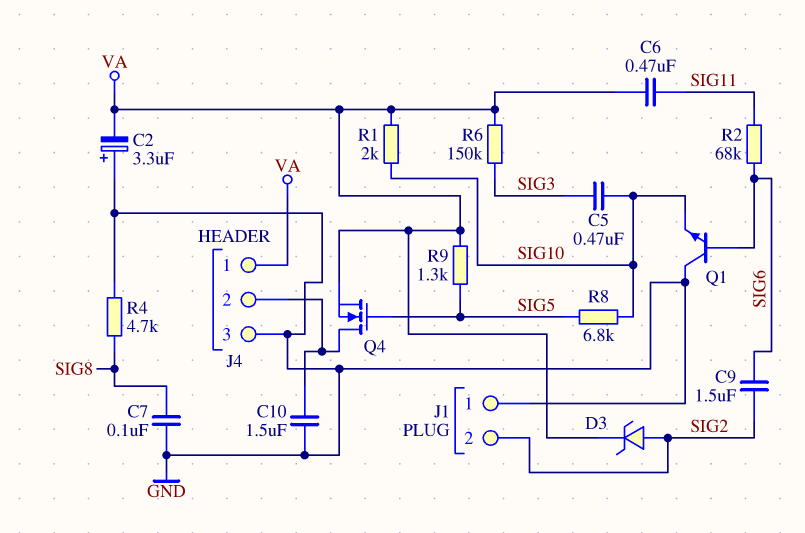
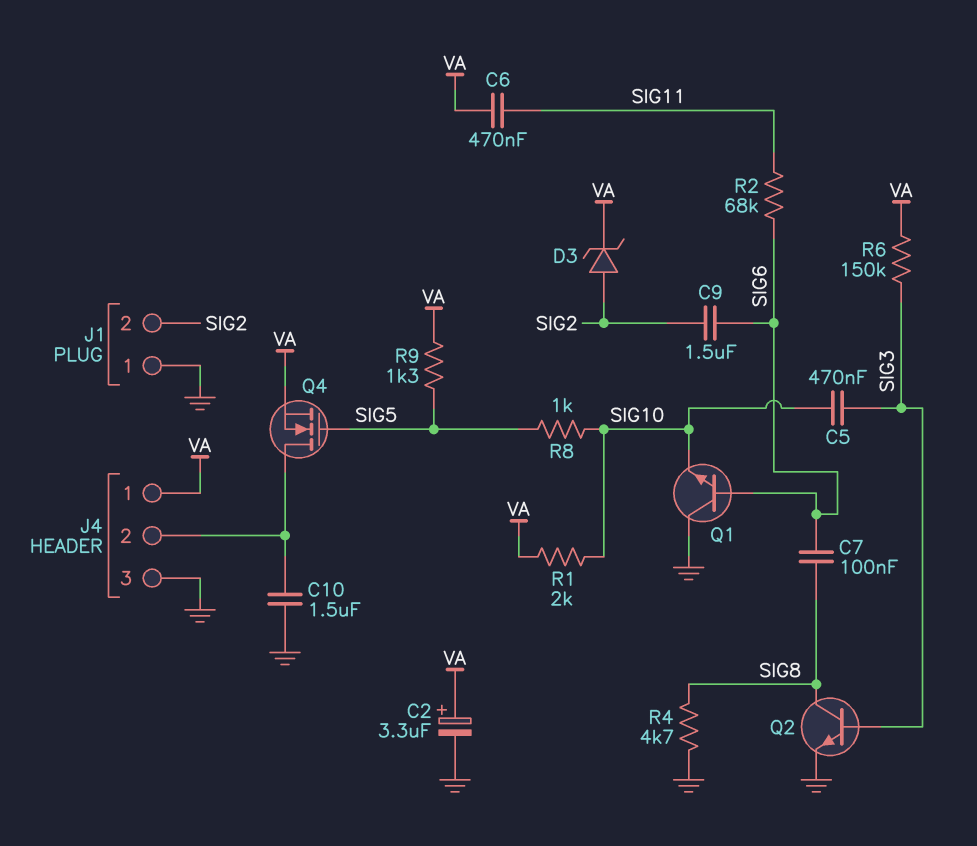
C2: 3.3uF (plus GND, minus VA) -> 3.3uF (plus VA, minus GND)
C7: 100nF (GND, SIG8) -> 100nF (SIG6, SIG8)
Q2: none -> NPN (B SIG3, C SIG8, E GND)
R8: 6.8k (SIG5, SIG10) -> 1k (SIG5, SIG10)

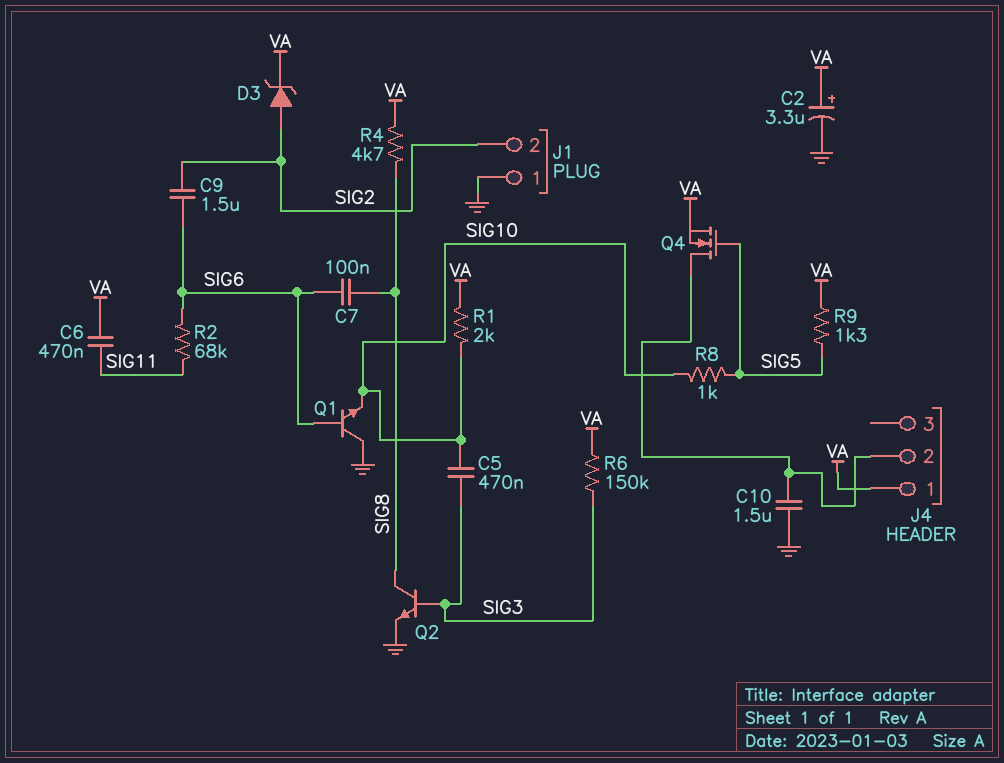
J4 pin 3: GND -> none
R4: 4.7k (GND, SIG8) -> 4.7k (SIG8, VA)

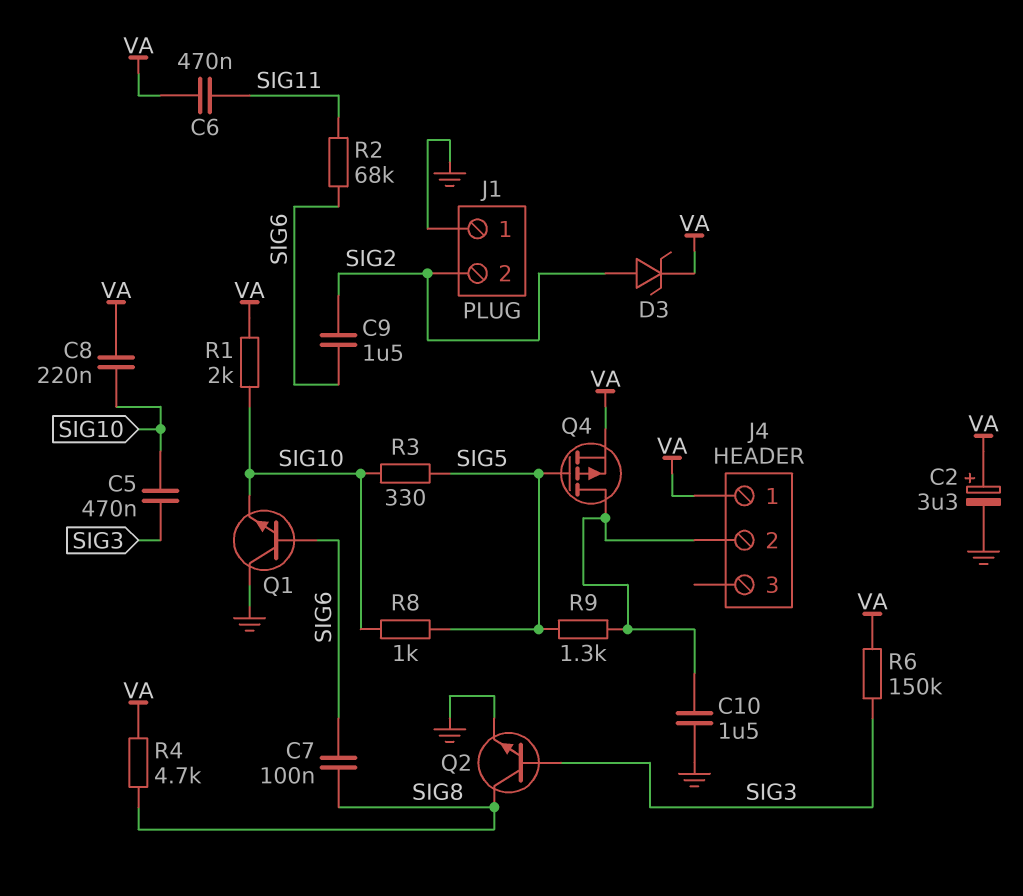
C8: none -> 220nF (SIG10, VA)
Q4: NMOS (G SIG5, D J4/2, S VA) -> PMOS (G SIG5, D J4/2, S VA)
R3: none -> 330 (SIG5, SIG10)
R9: 1.3k (SIG5, VA) -> 1.3k (J4/2, SIG5)

